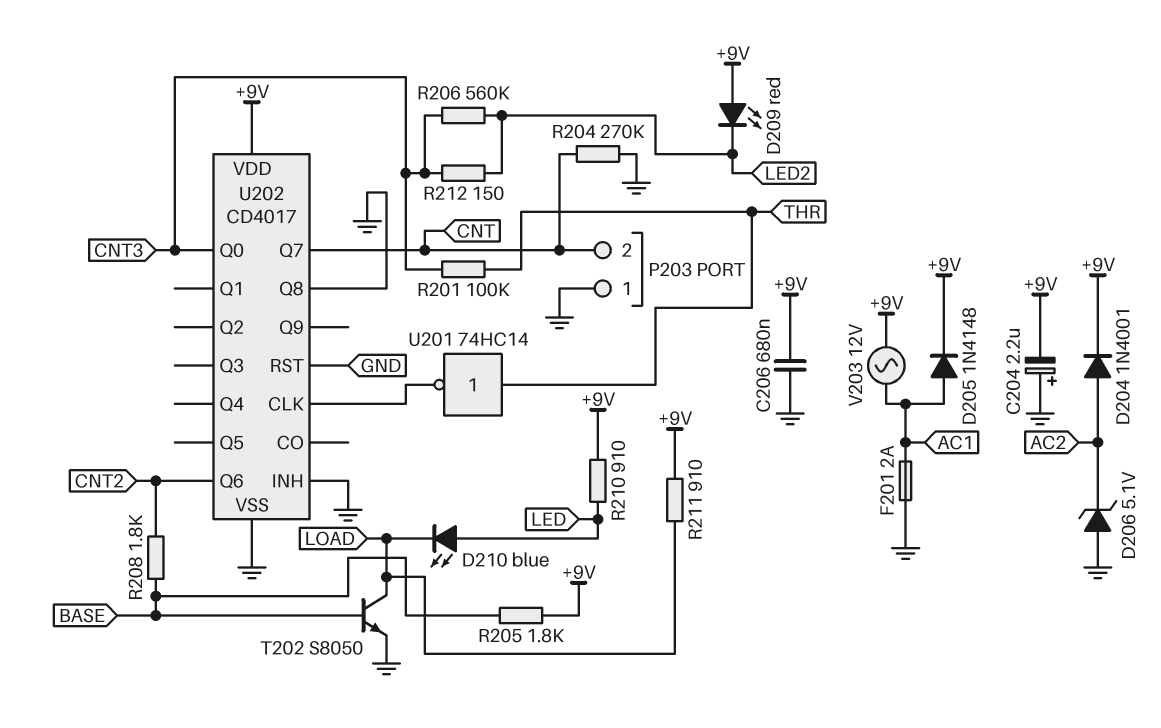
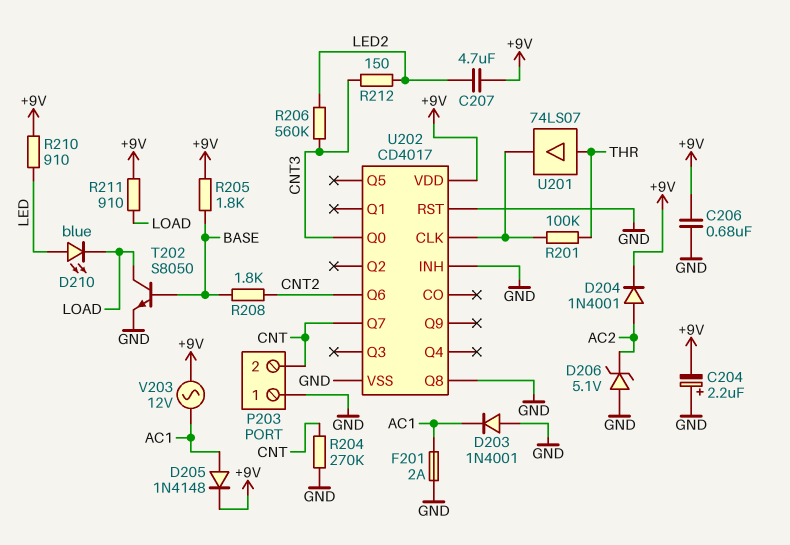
C207: none -> 4.7uF (+9V, LED2)
D203: none -> diode 1N4001 (A GND, K AC1)
D209: LED red (A +9V, K LED2) -> none
R201: 100k (CNT3, THR) -> 100k (THR, U202/CLK)
U201: NOT 74HC14 (in THR, out U202/CLK) -> buffer 74LS07 (in THR, out U202/CLK)

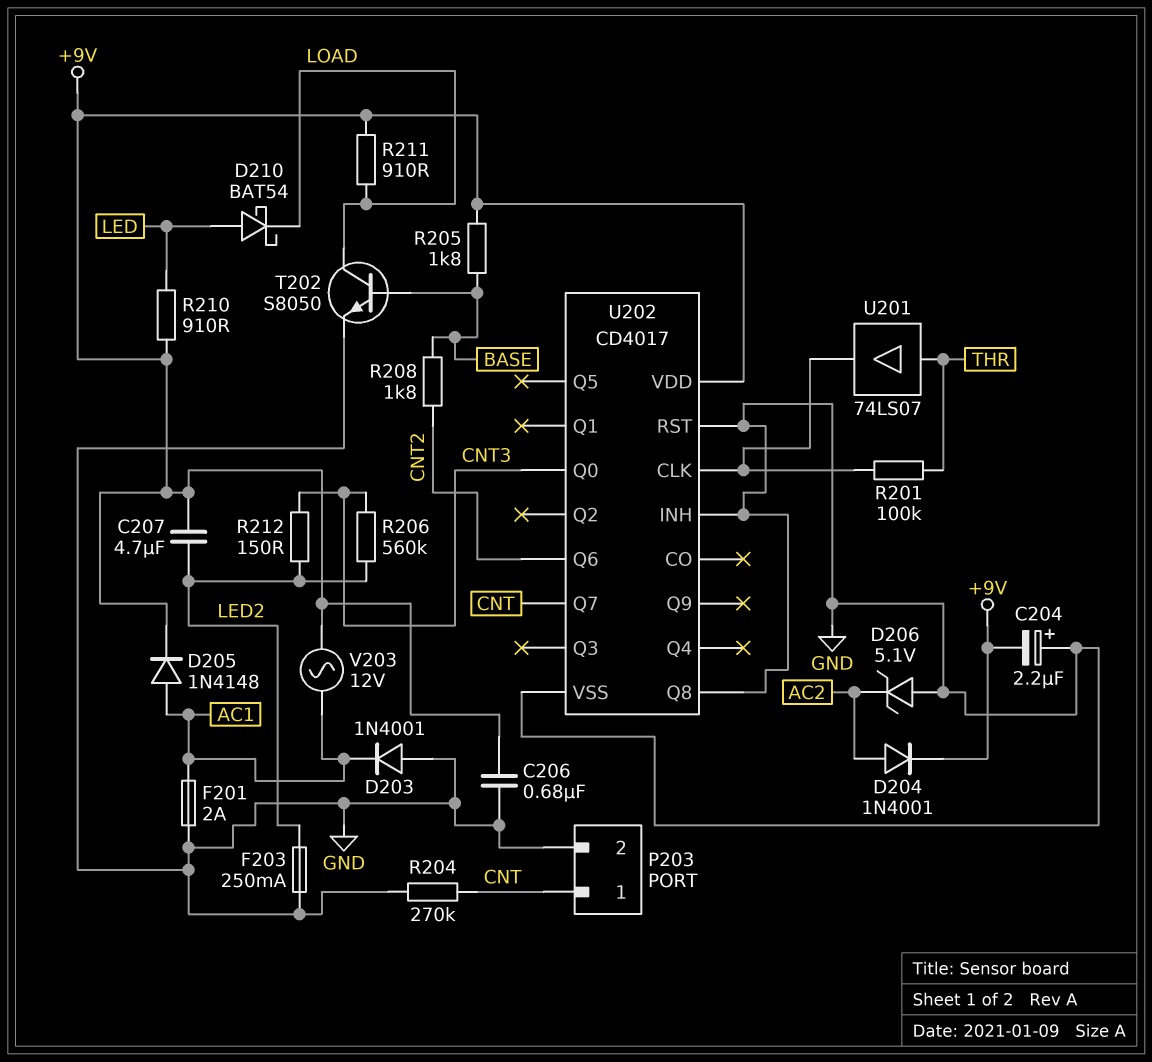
D210: LED blue (A LED, K LOAD) -> schottky BAT54 (A LED, K LOAD)
F203: none -> 250mA (GND, LED2)
P203 pin 1: GND -> CNT
P203 pin 2: CNT -> GND

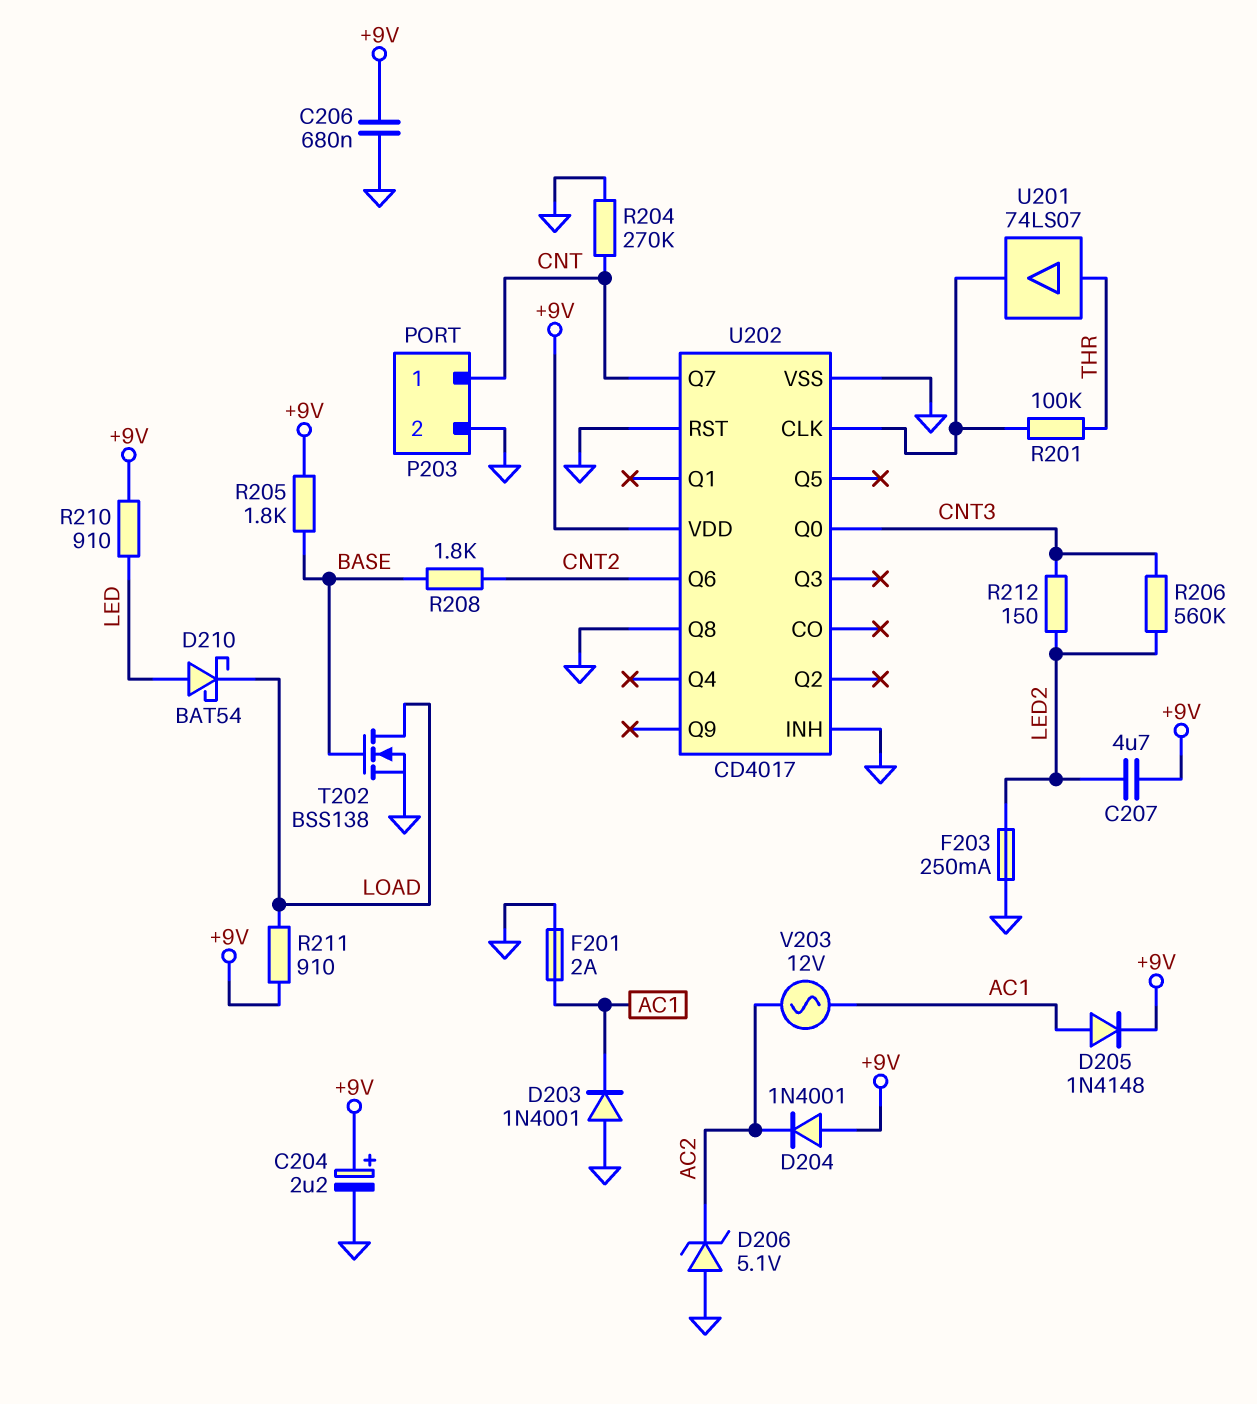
C204: 2.2uF (plus GND, minus +9V) -> 2.2uF (plus +9V, minus GND)
D204: diode 1N4001 (A AC2, K +9V) -> diode 1N4001 (A +9V, K AC2)
T202: NPN S8050 (B BASE, C LOAD, E GND) -> NMOS BSS138 (G BASE, D LOAD, S GND)
V203: AC 12V (+9V, AC1) -> AC 12V (AC1, AC2)

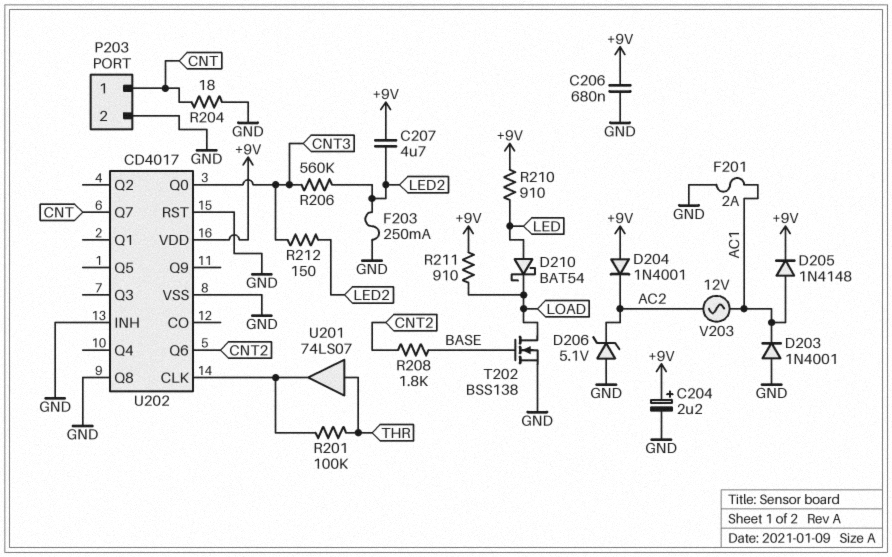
R204: 270k (CNT, GND) -> 18 (CNT, GND)
R205: 1.8k (+9V, BASE) -> none

